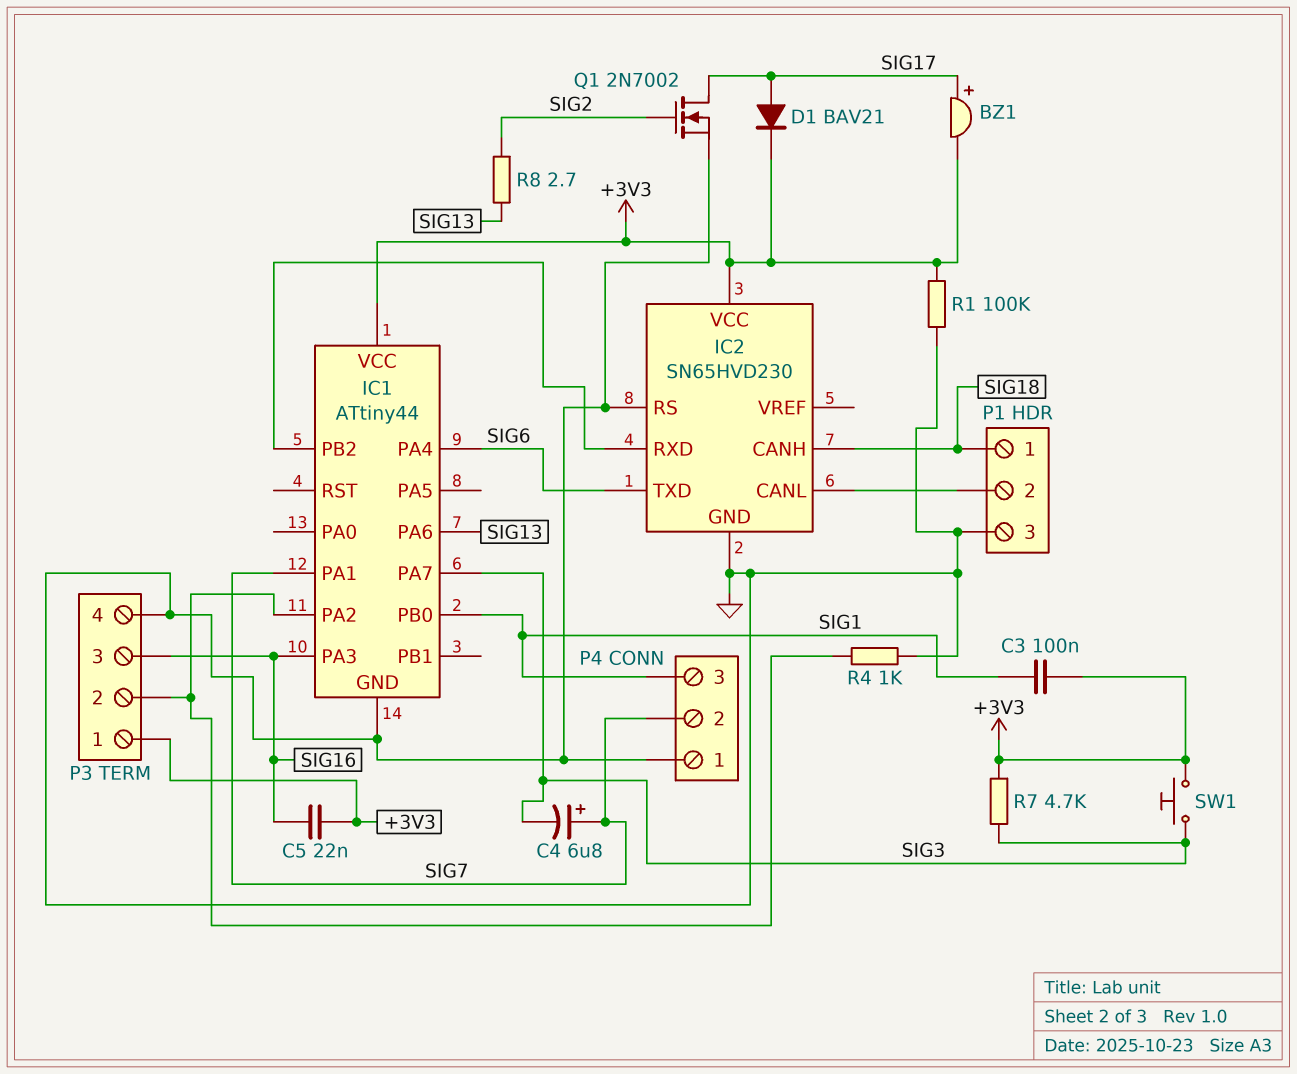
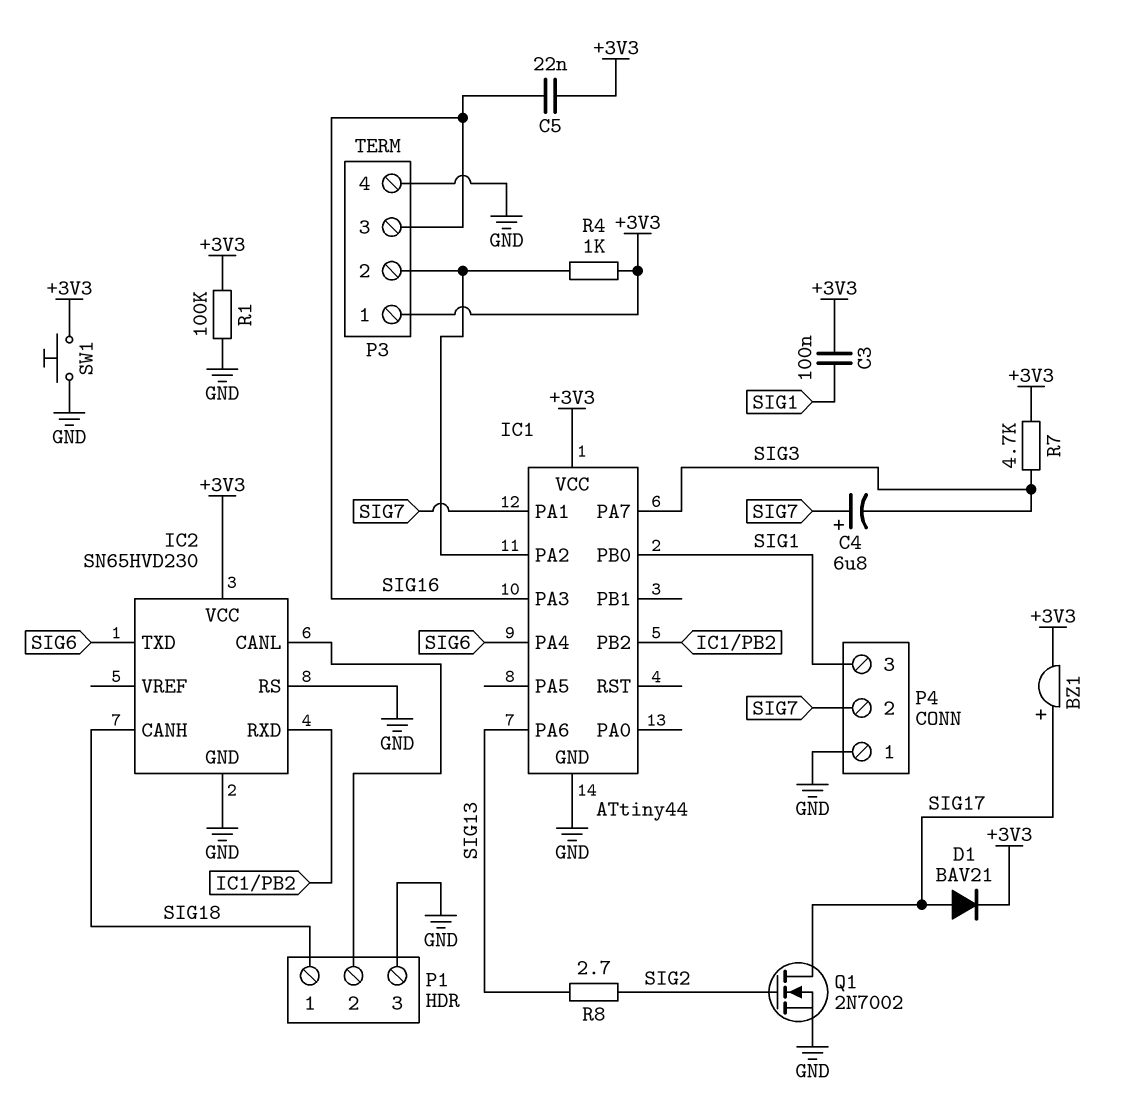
R4: 1k (GND, IC1/PA2) -> 1k (+3V3, IC1/PA2)
SW1: button (+3V3, SIG3) -> button (+3V3, GND)

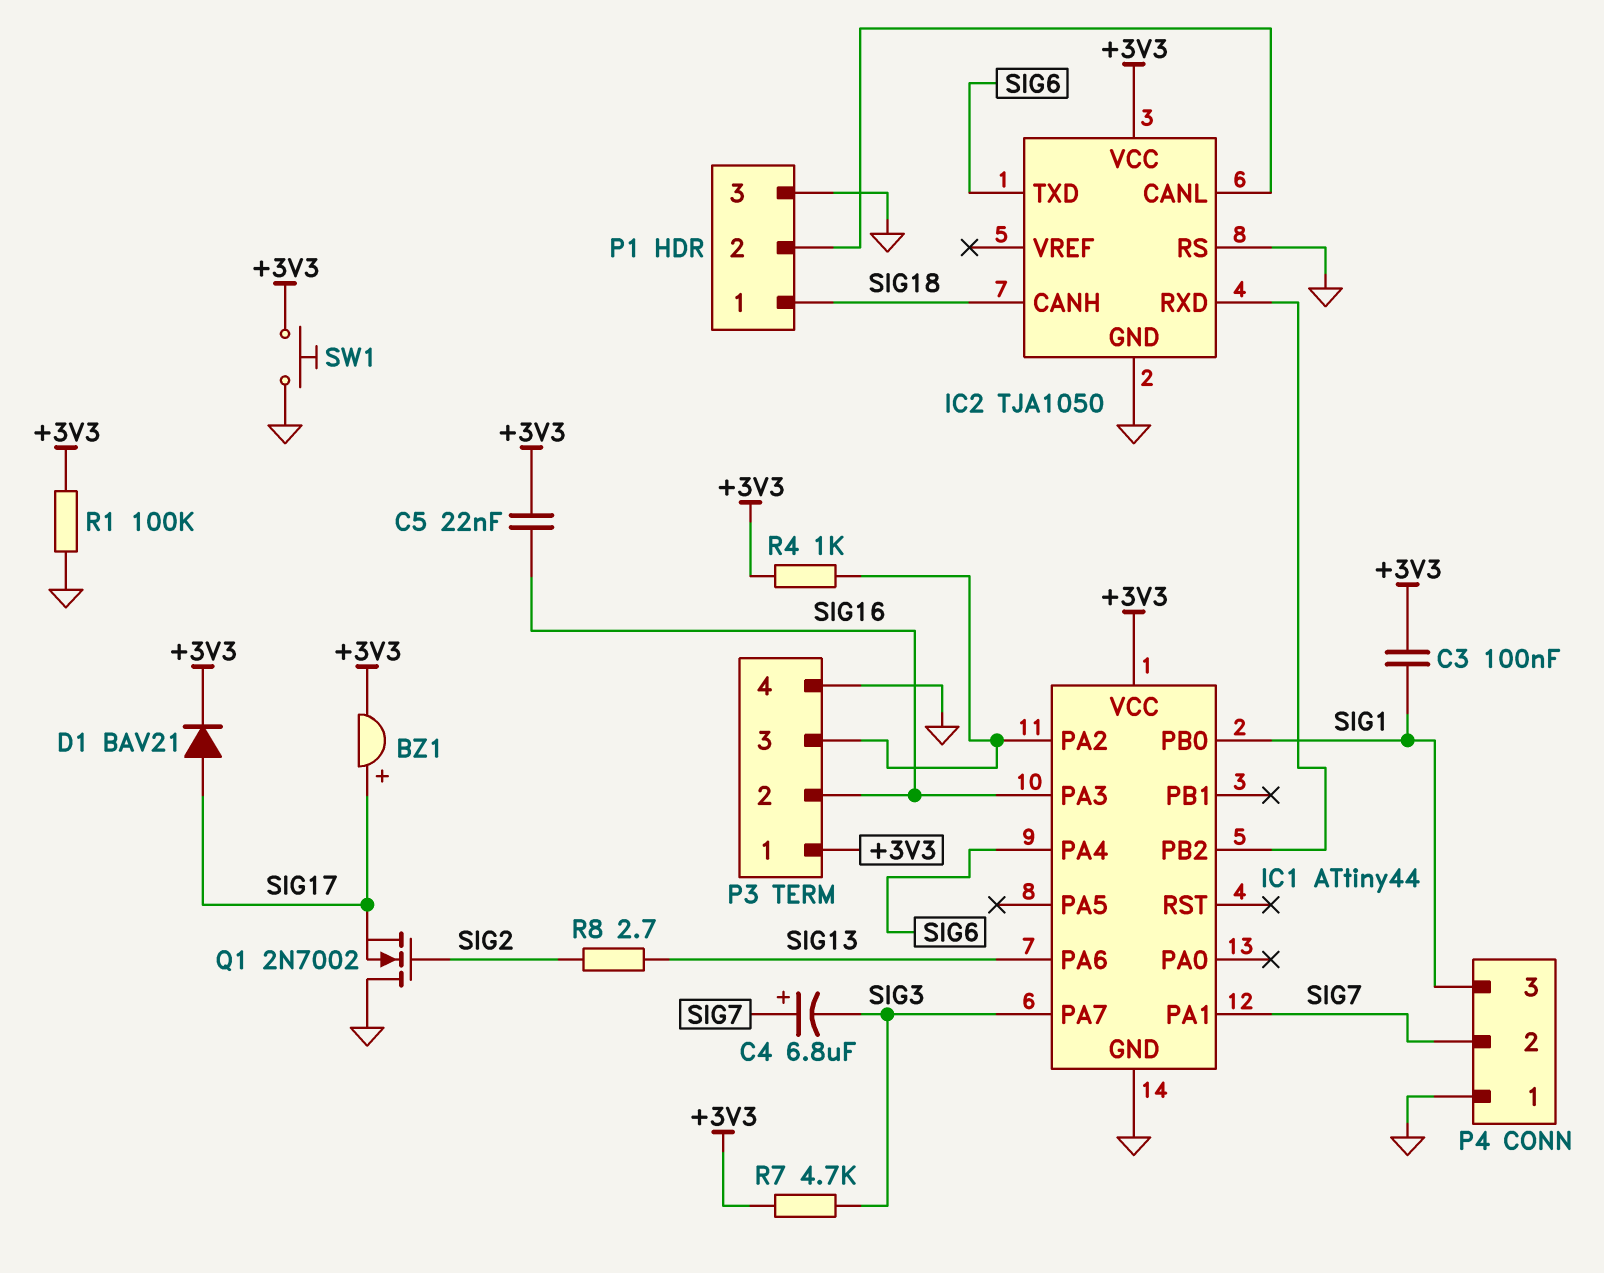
IC2: SN65HVD230 -> TJA1050
P3 pin 2: IC1/PA2 -> SIG16
P3 pin 3: SIG16 -> IC1/PA2
Q1: NMOS 2N7002 (G SIG2, D SIG17, S GND) -> NMOS 2N7002 (G SIG2, D GND, S SIG17)

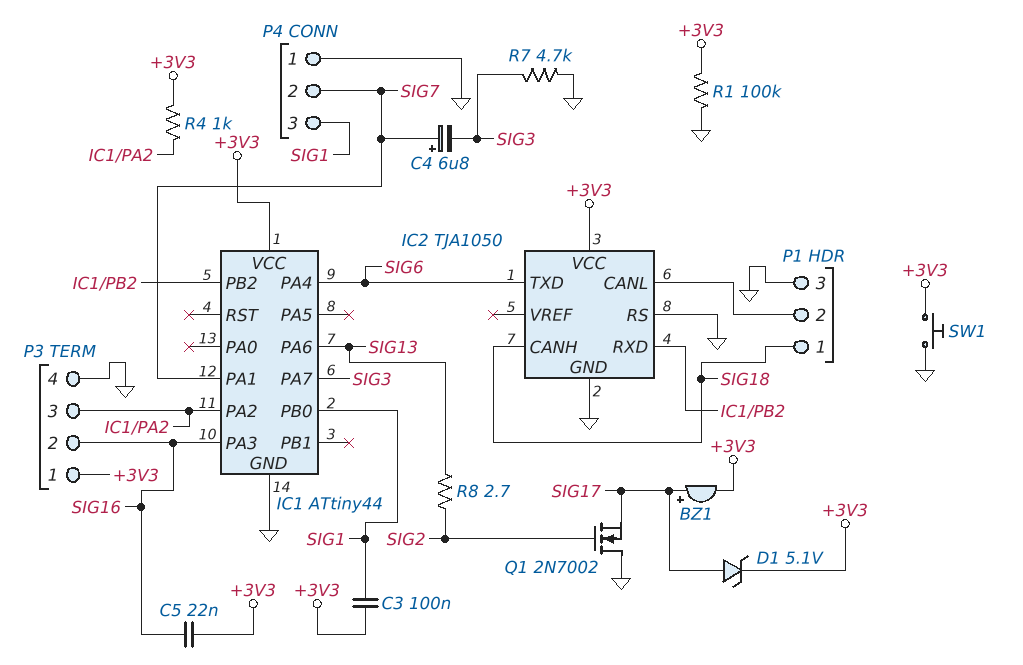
D1: diode BAV21 (A SIG17, K +3V3) -> zener 5.1V (A SIG17, K +3V3)
R7: 4.7k (+3V3, SIG3) -> 4.7k (GND, SIG3)

